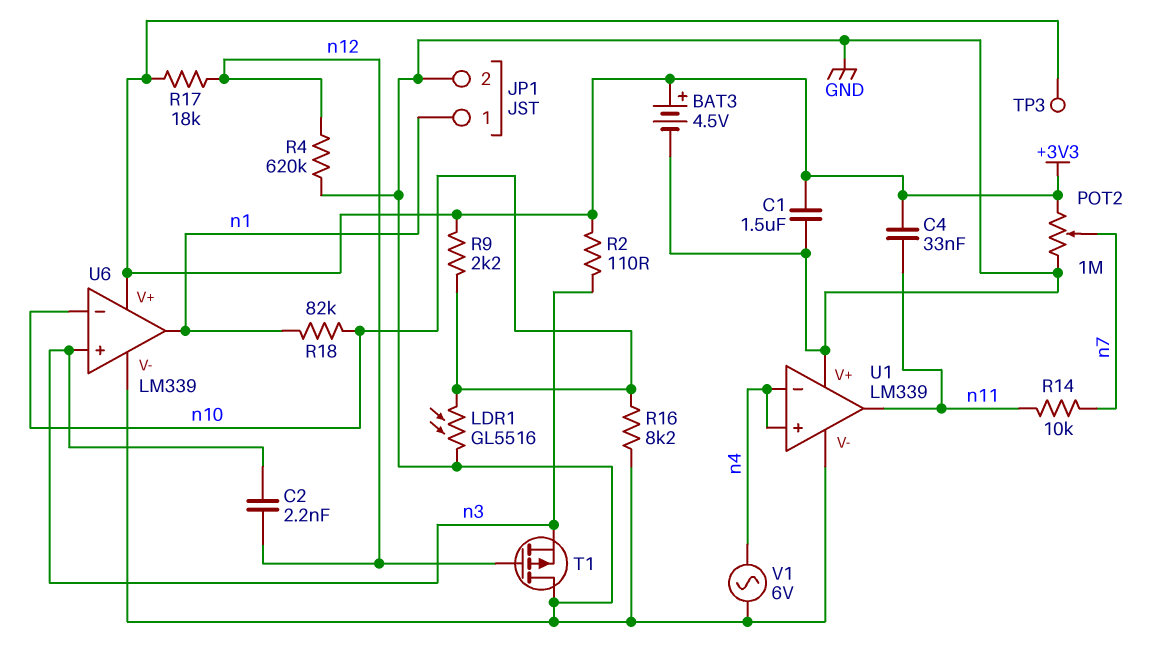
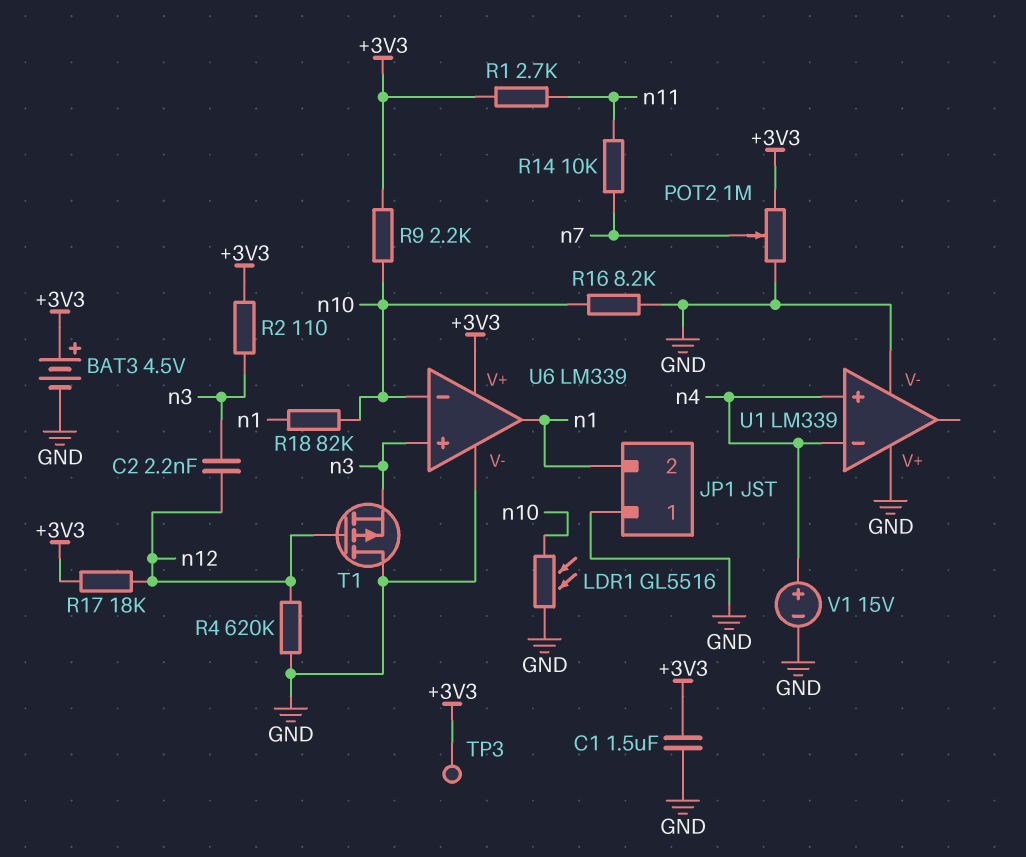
C4: 33nF (+3V3, n11) -> none
JP1 pin 1: n1 -> GND
JP1 pin 2: GND -> n1
R1: none -> 2.7k (+3V3, n11)
U1 pin out: n11 -> none
V1: AC 6V (GND, n4) -> 15V (plus n4, minus GND)

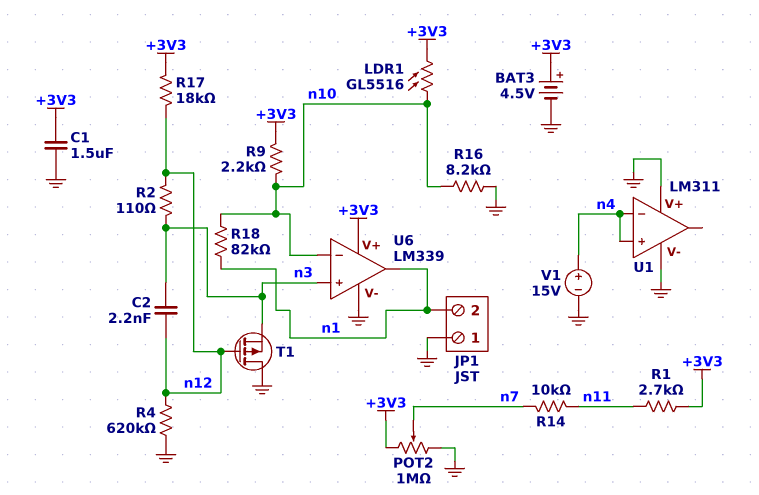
LDR1: GL5516 (GND, n10) -> GL5516 (+3V3, n10)
R2: 110 (+3V3, n3) -> 110 (n3, n12)
TP3: test point (+3V3) -> none
U1: LM339 -> LM311

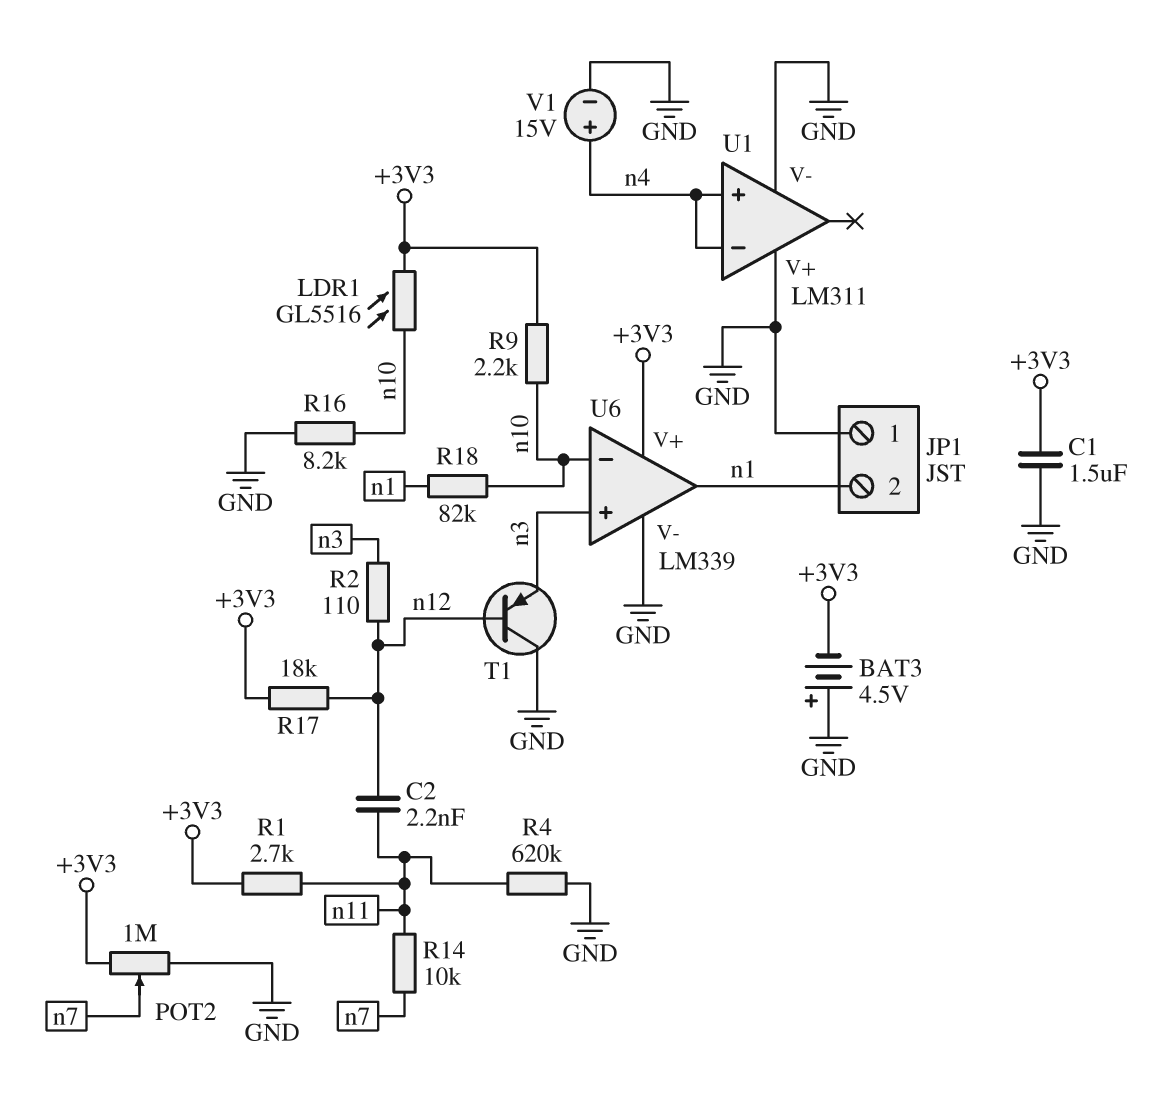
BAT3: 4.5V (plus +3V3, minus GND) -> 4.5V (plus GND, minus +3V3)
C2: 2.2nF (n3, n12) -> 2.2nF (n11, n12)
R4: 620k (GND, n12) -> 620k (GND, n11)
T1: PMOS (G n12, D GND, S n3) -> PNP (B n12, C GND, E n3)

